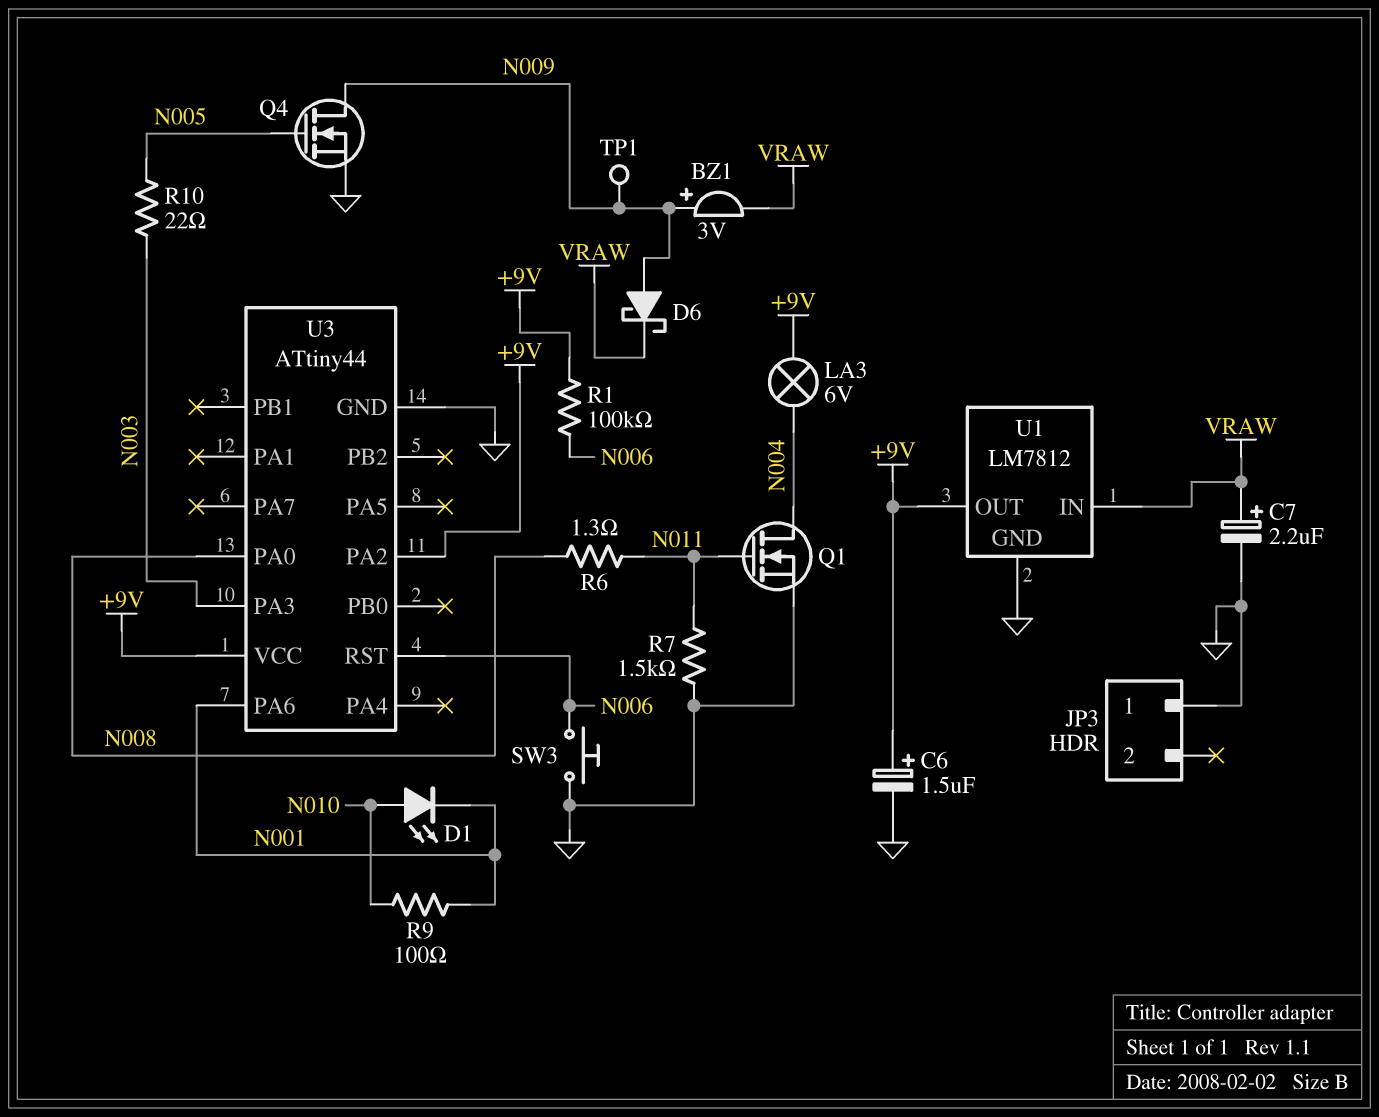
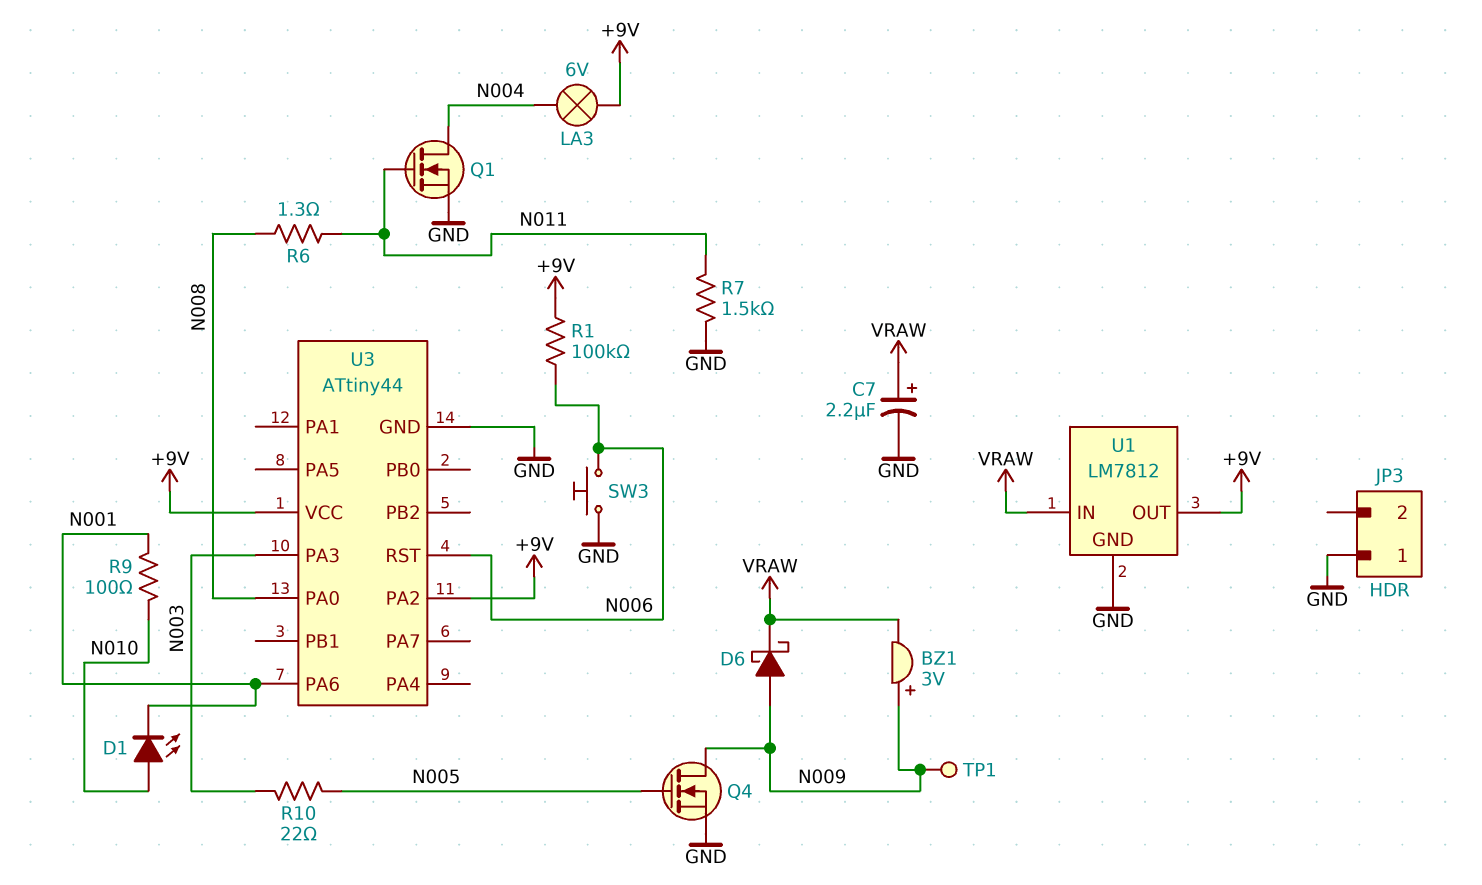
C6: 1.5uF (plus +9V, minus GND) -> none

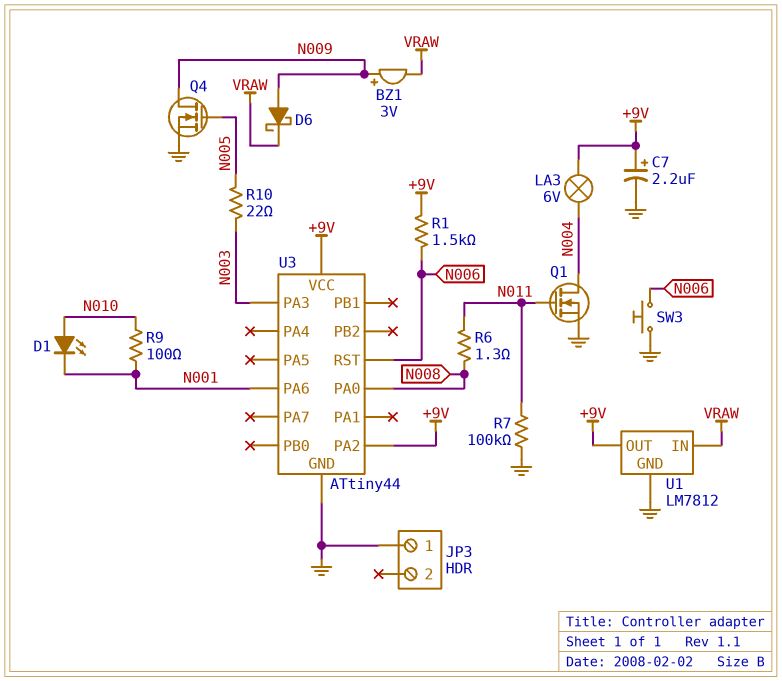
C7: 2.2uF (plus VRAW, minus GND) -> 2.2uF (plus +9V, minus GND)
R1: 100k (+9V, N006) -> 1.5k (+9V, N006)
R7: 1.5k (GND, N011) -> 100k (GND, N011)
TP1: test point (N009) -> none

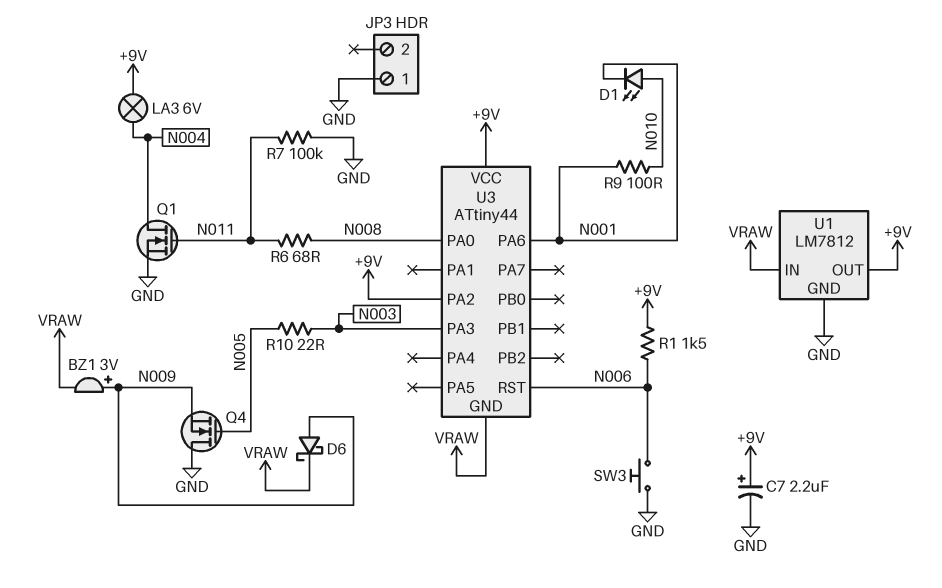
Q4: NMOS (G N005, D N009, S GND) -> NMOS (G N005, D GND, S N009)
R6: 1.3 (N008, N011) -> 68 (N008, N011)
U3 pin GND: GND -> VRAW

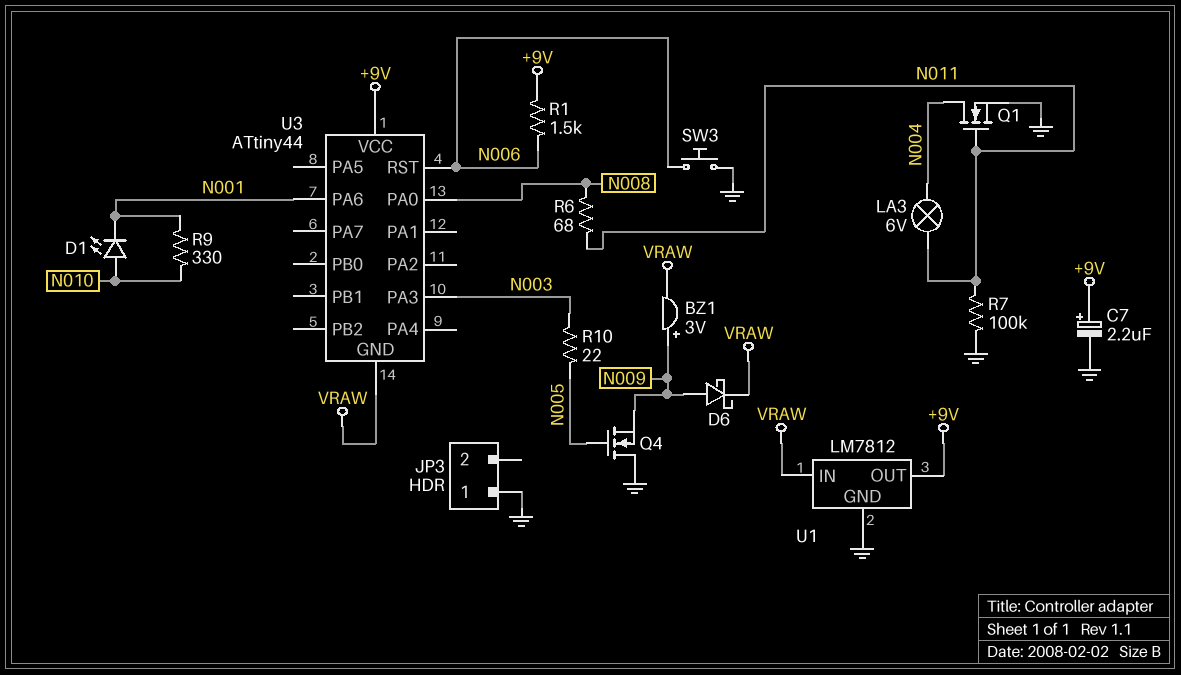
LA3: lamp 6V (+9V, N004) -> lamp 6V (N004, N011)
R9: 100 (N001, N010) -> 330 (N001, N010)
U3 pin PA2: +9V -> none

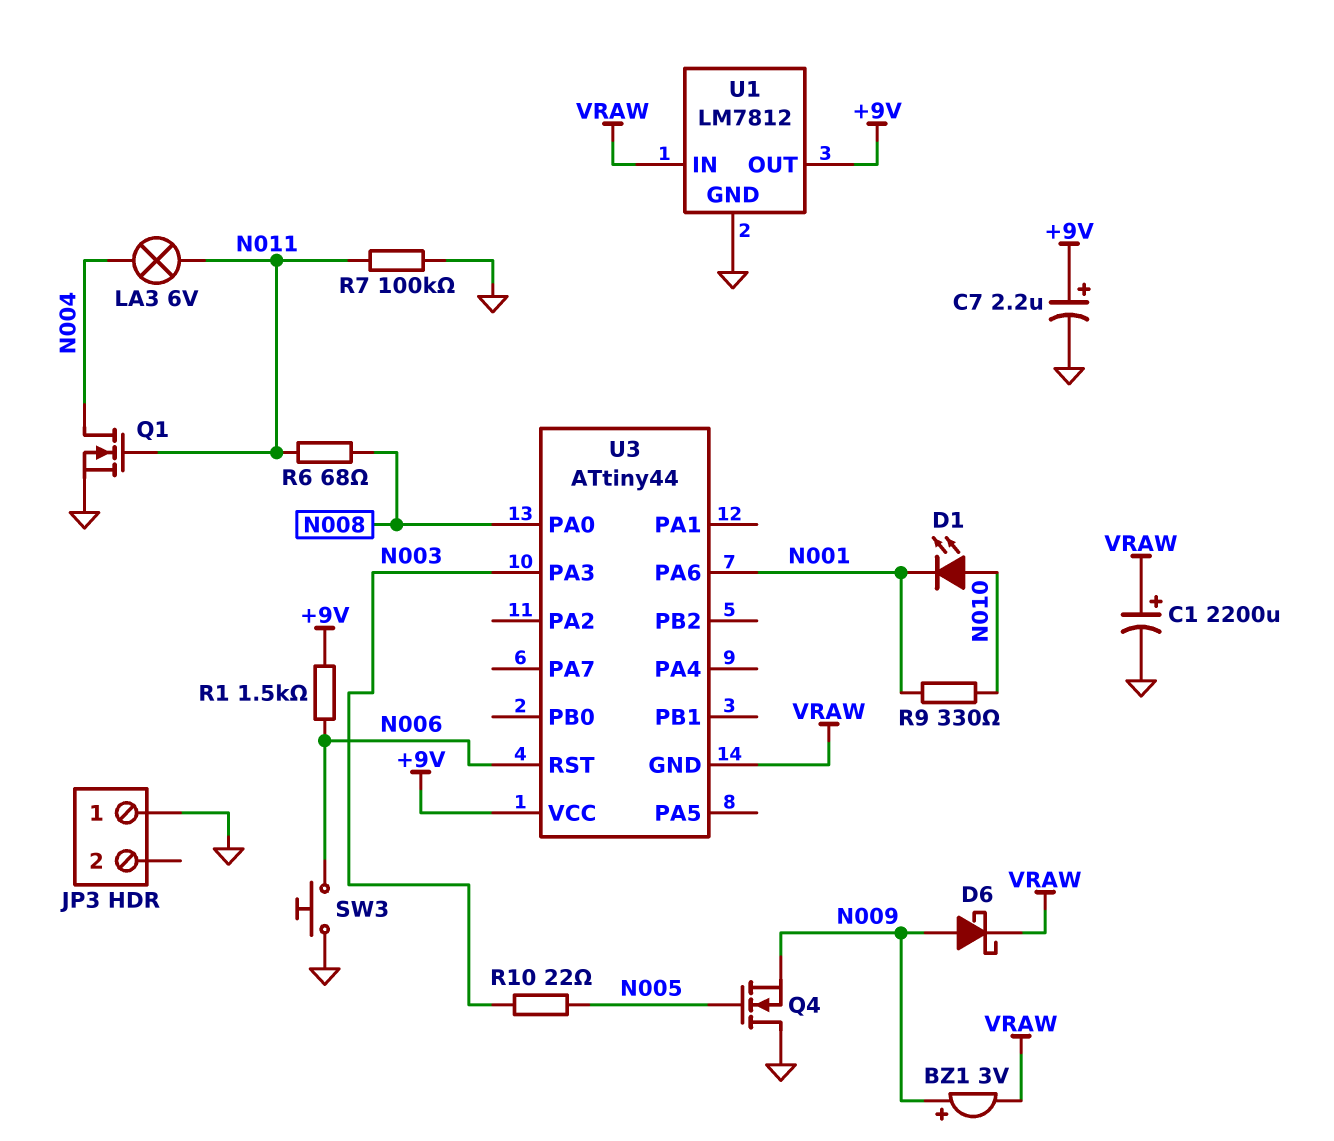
C1: none -> 2200uF (plus VRAW, minus GND)

